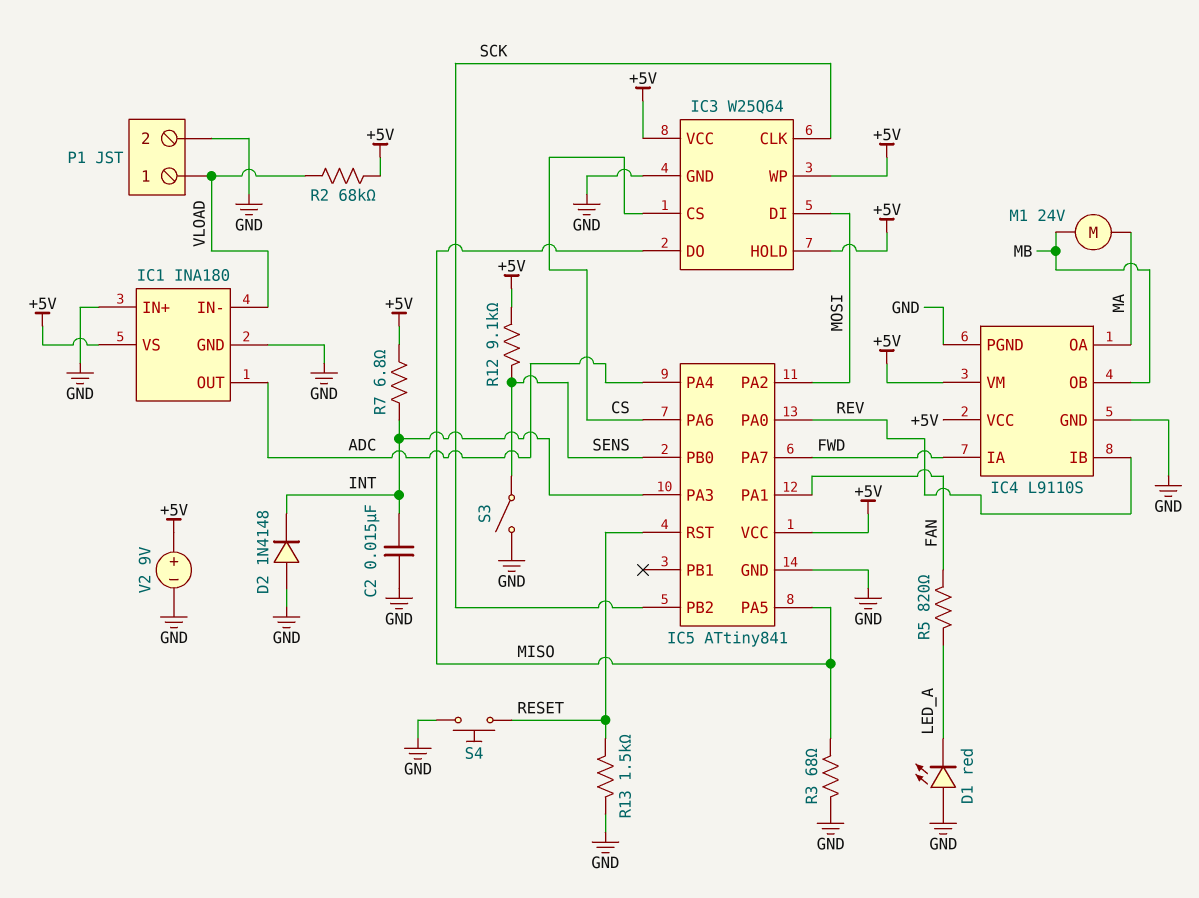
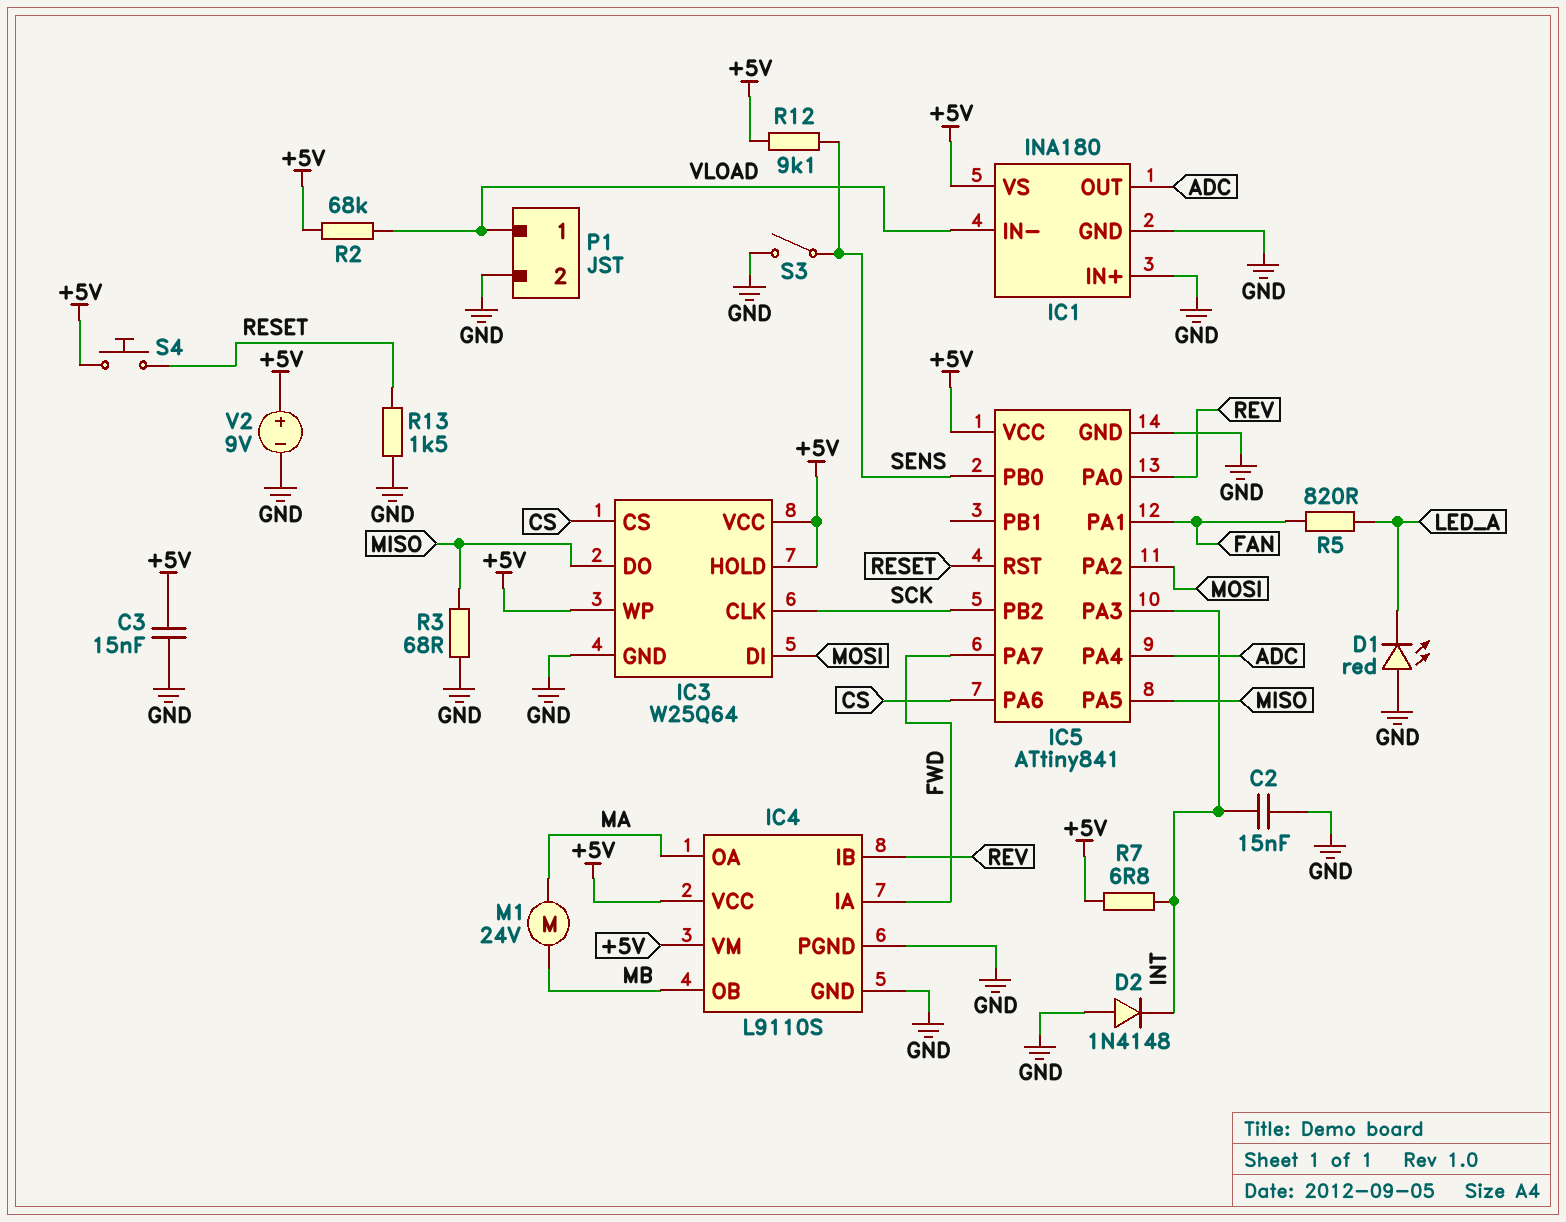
C3: none -> 15nF (+5V, GND)
S4: button (GND, RESET) -> button (+5V, RESET)

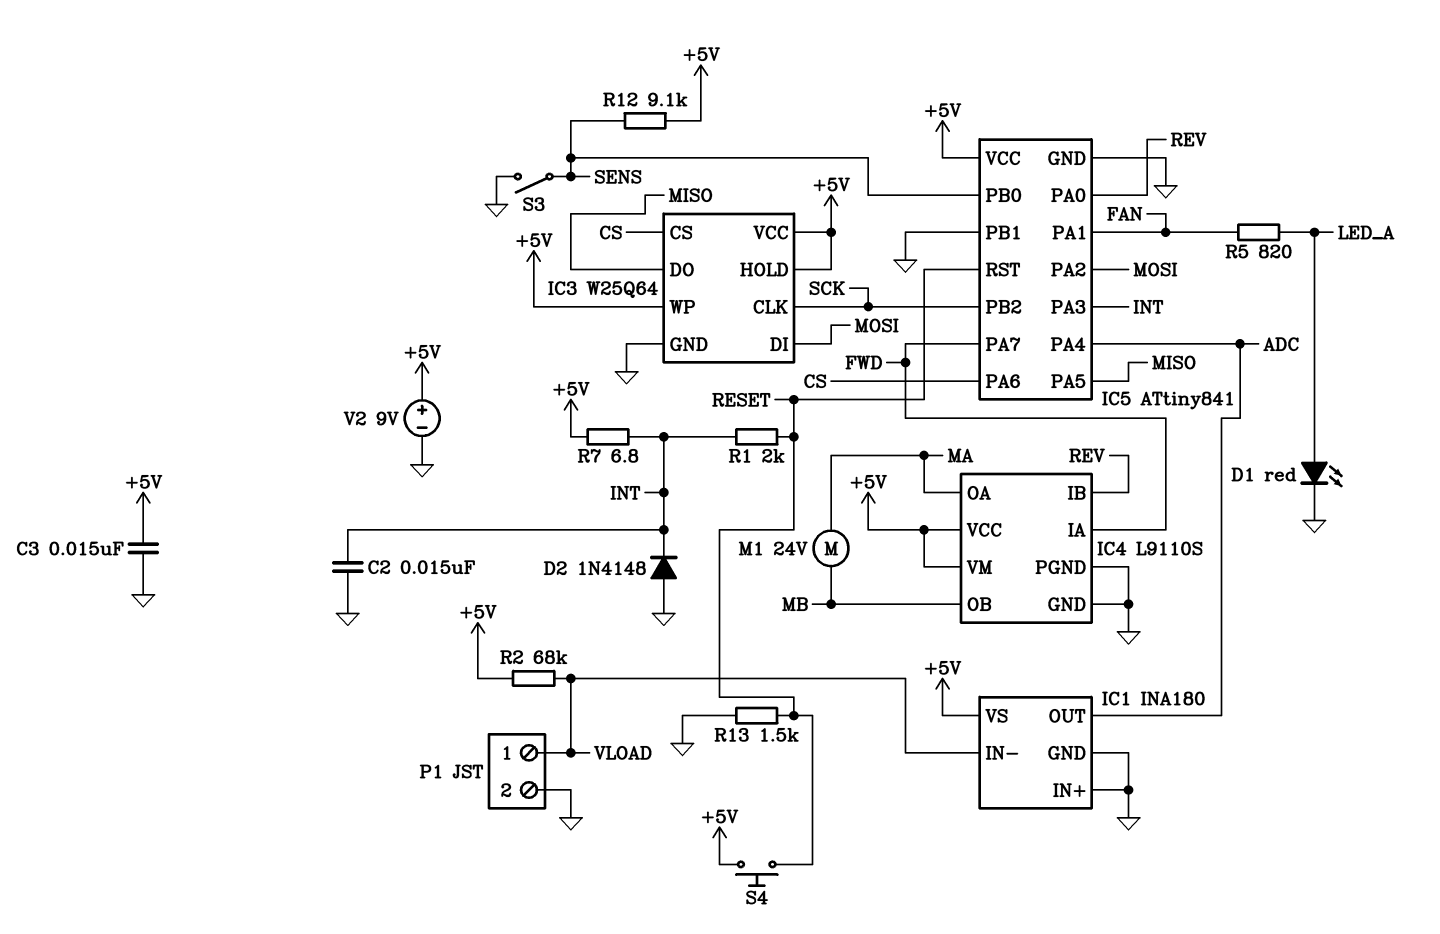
D1: LED red (A GND, K LED_A) -> LED red (A LED_A, K GND)
IC5 pin PB1: none -> GND
R1: none -> 2k (INT, RESET)
R3: 68 (GND, MISO) -> none

